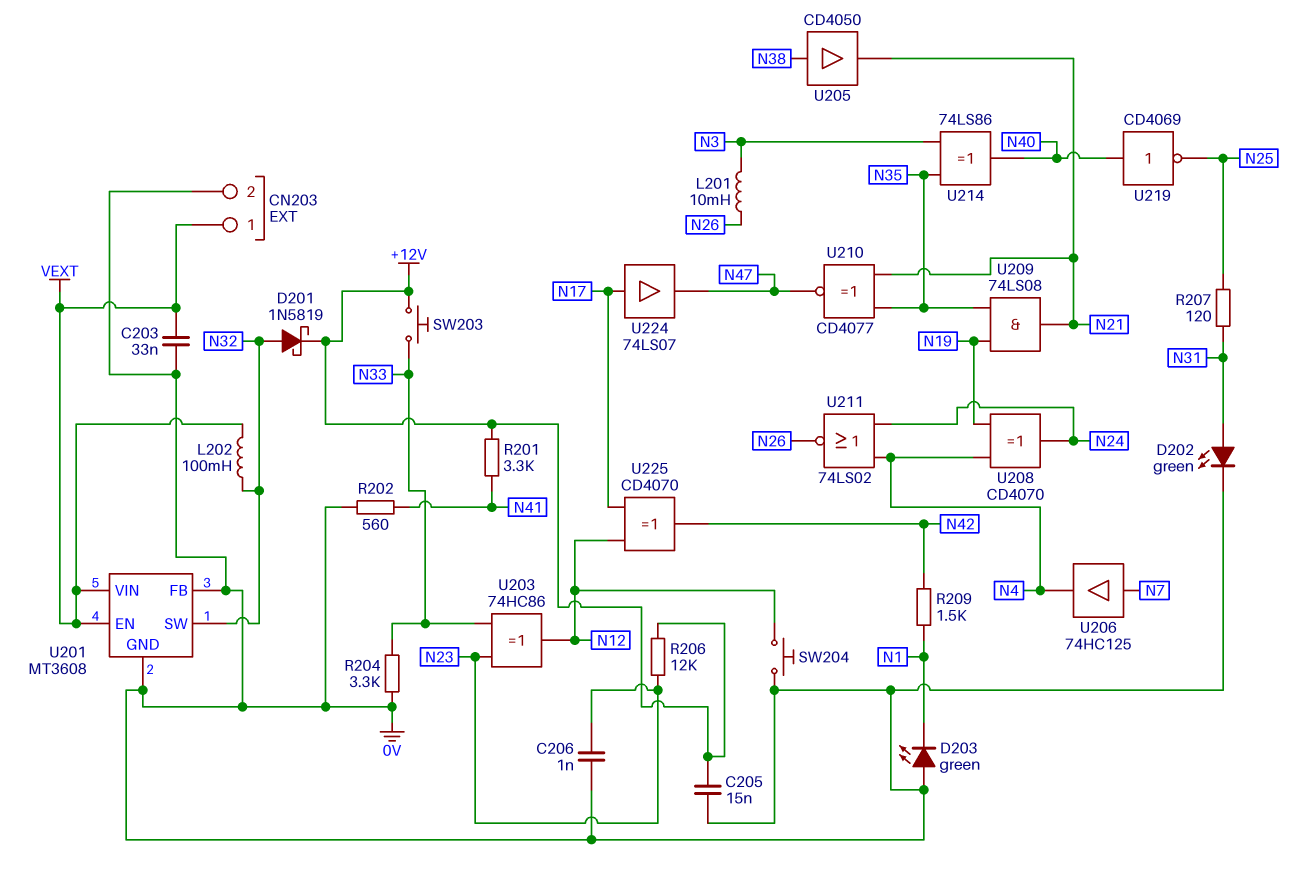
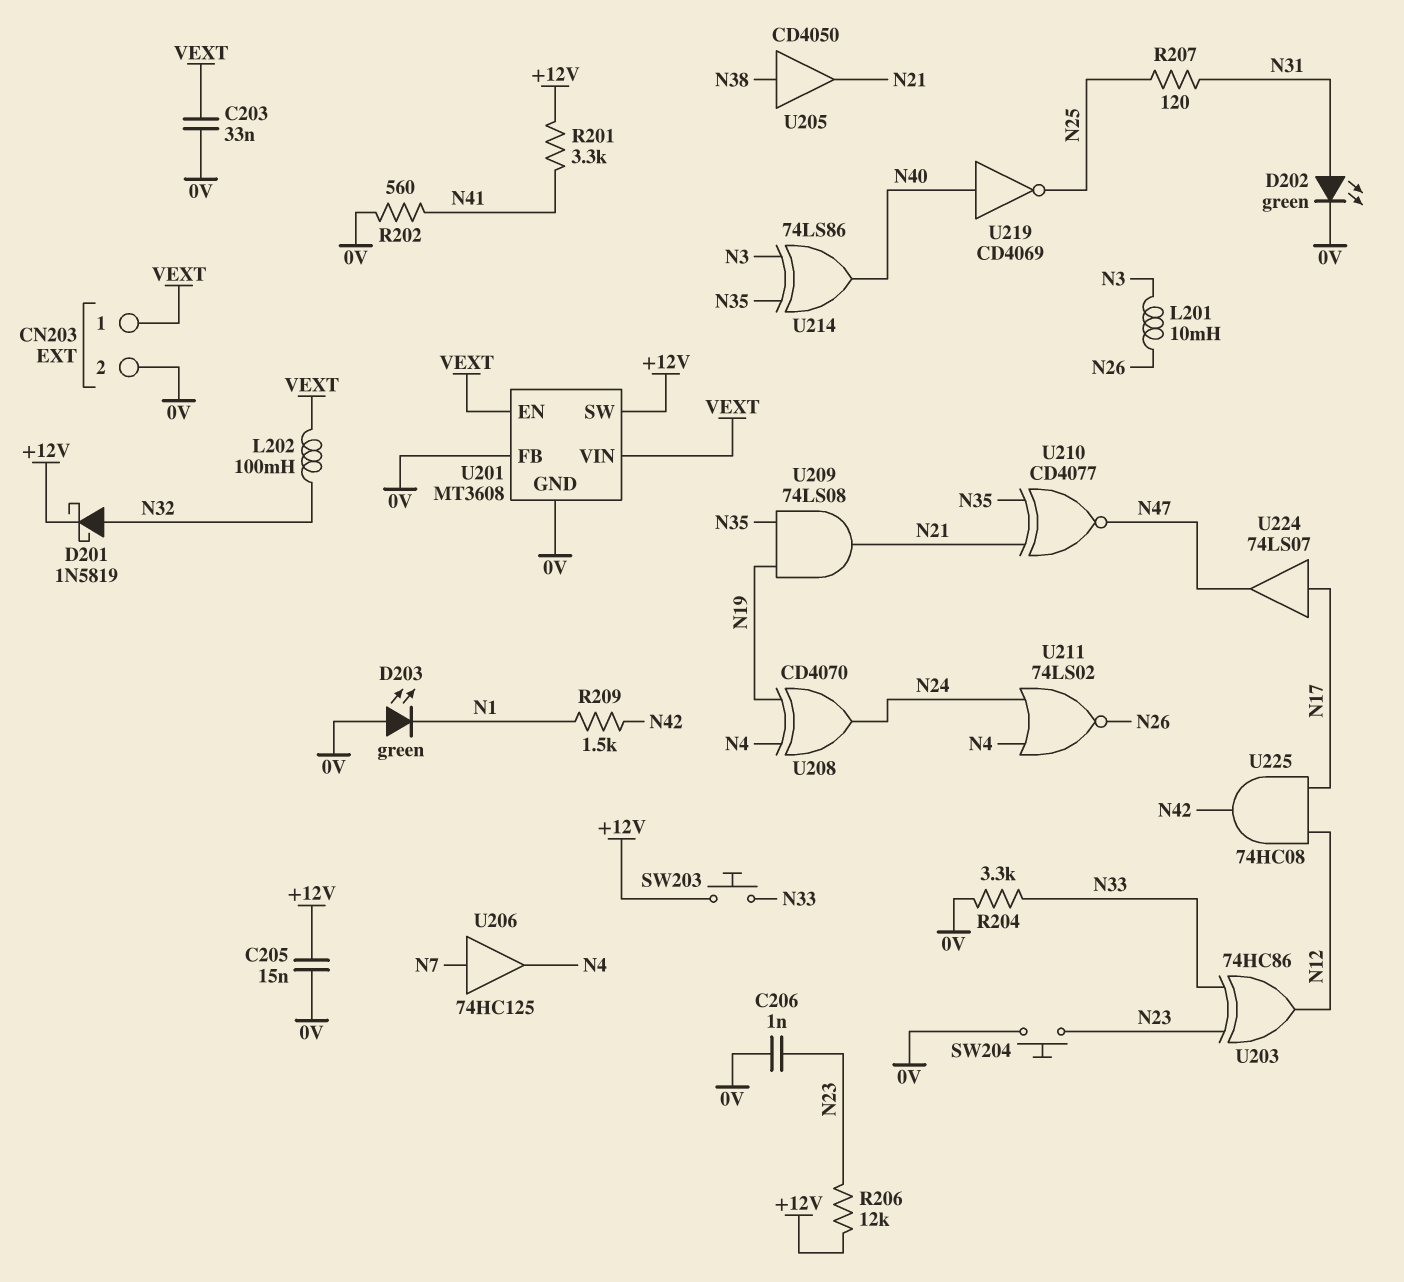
SW204: button (0V, N12) -> button (0V, N23)
U201 pin SW: N32 -> +12V
U225: XOR CD4070 (in N12, in N17, out N42) -> AND 74HC08 (in N12, in N17, out N42)

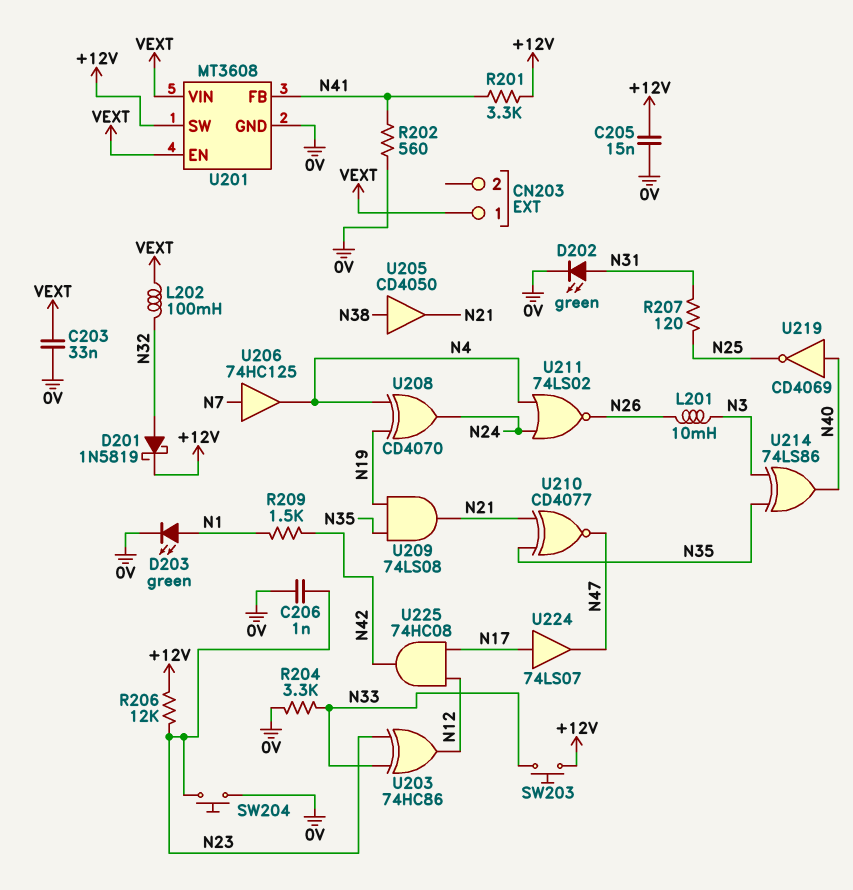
CN203 pin 2: 0V -> none
D203: LED green (A 0V, K N1) -> LED green (A N1, K 0V)
U201 pin FB: 0V -> N41

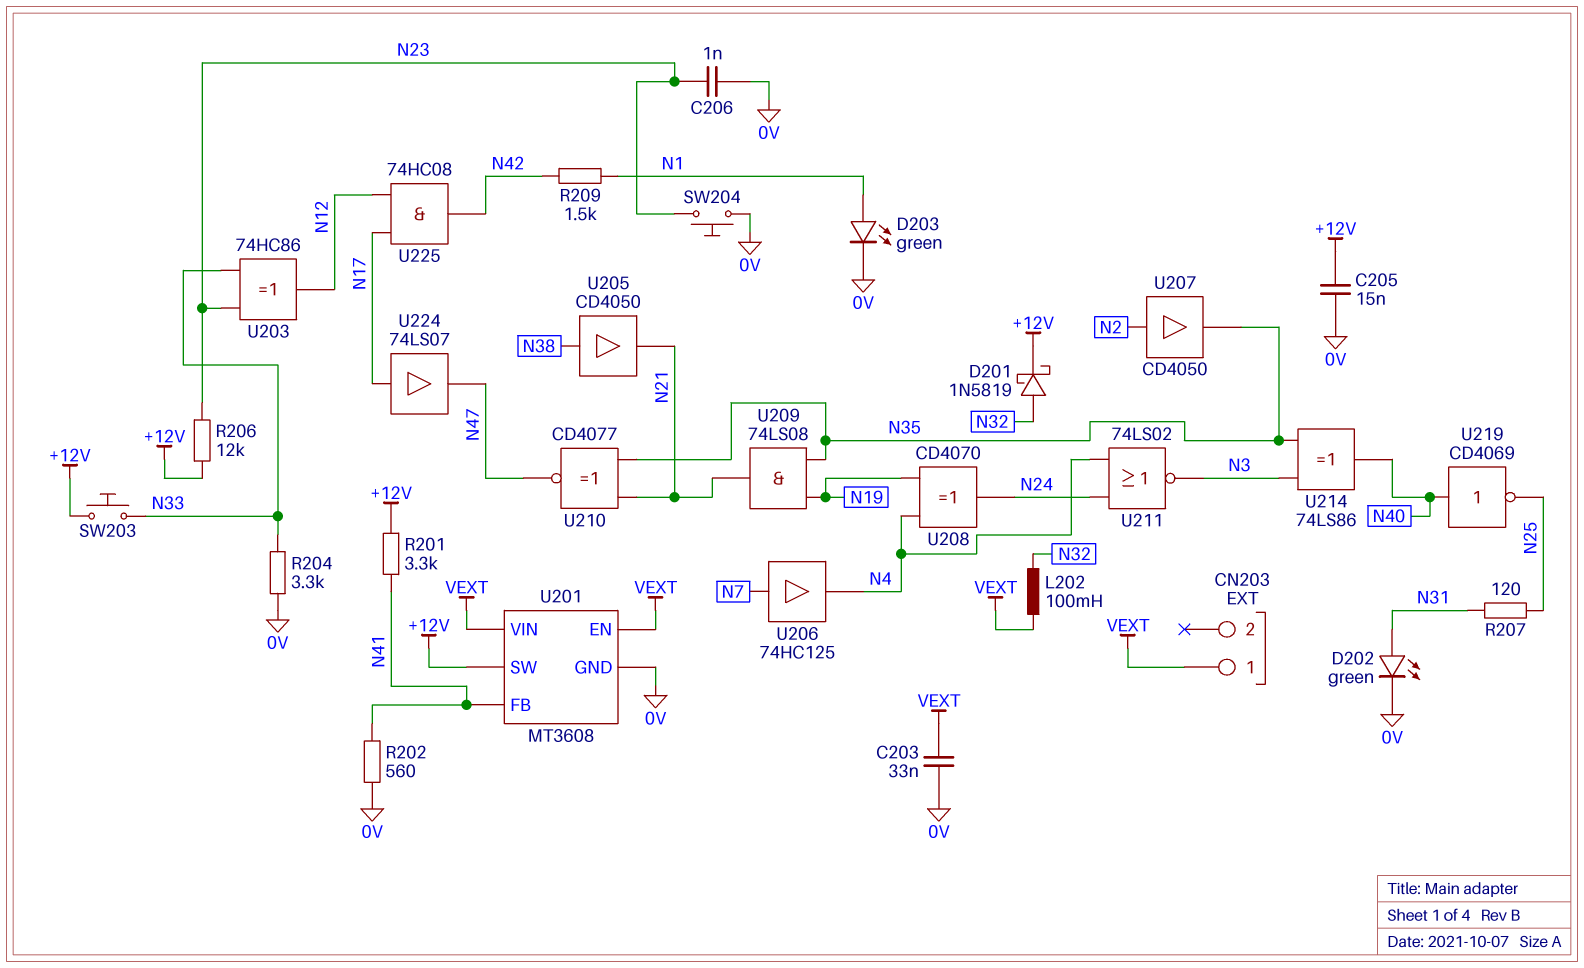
L201: 10mH (N3, N26) -> none
U207: none -> buffer CD4050 (in N2, out N35)
U211: NOR 74LS02 (in N4, in N24, out N26) -> NOR 74LS02 (in N4, in N24, out N3)

